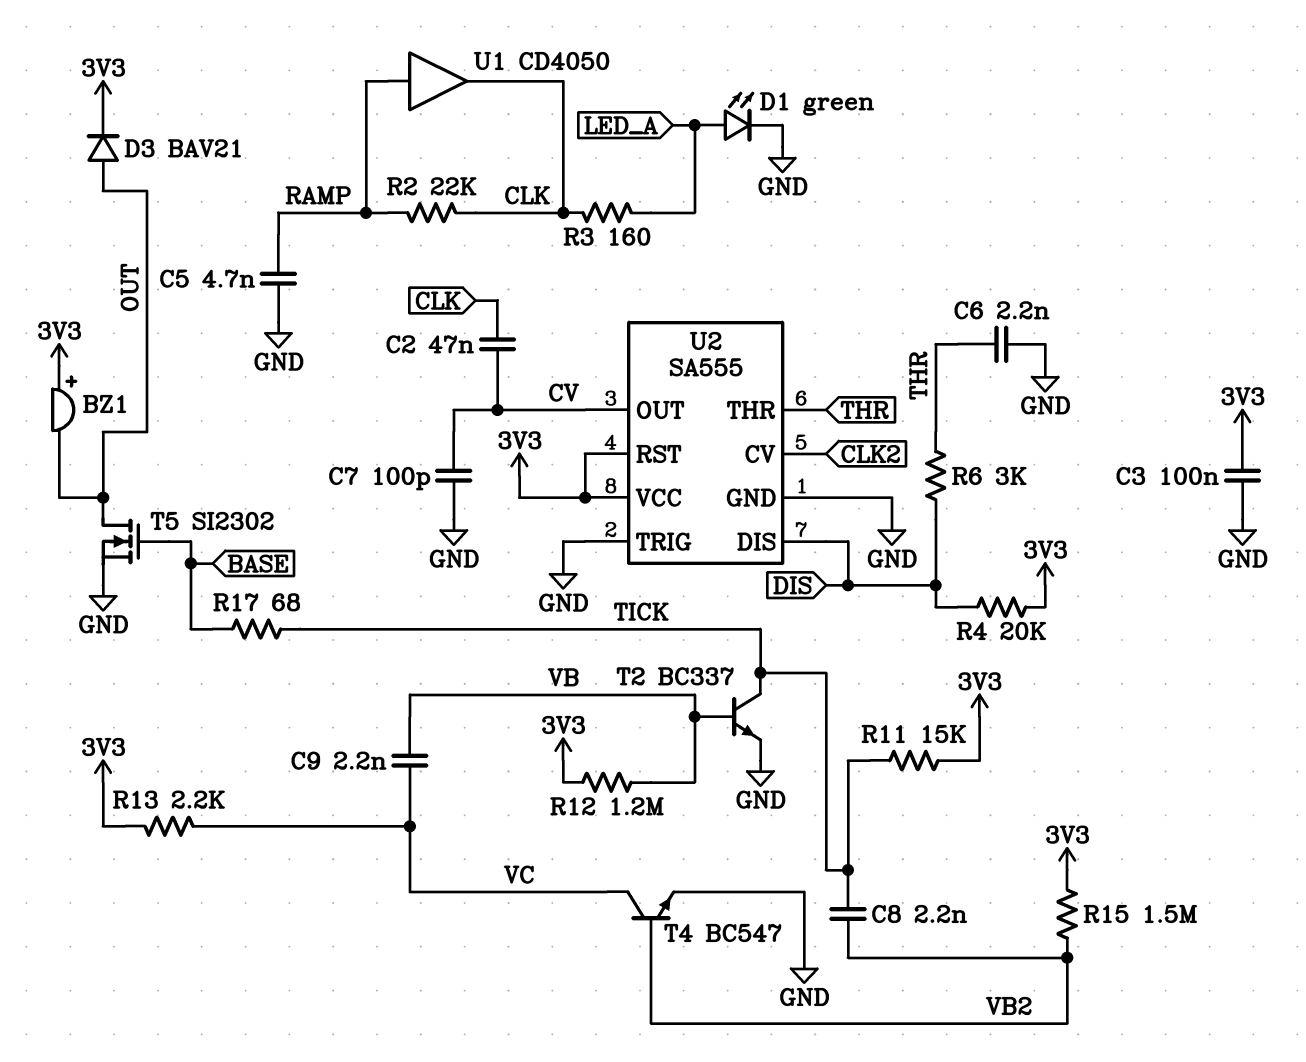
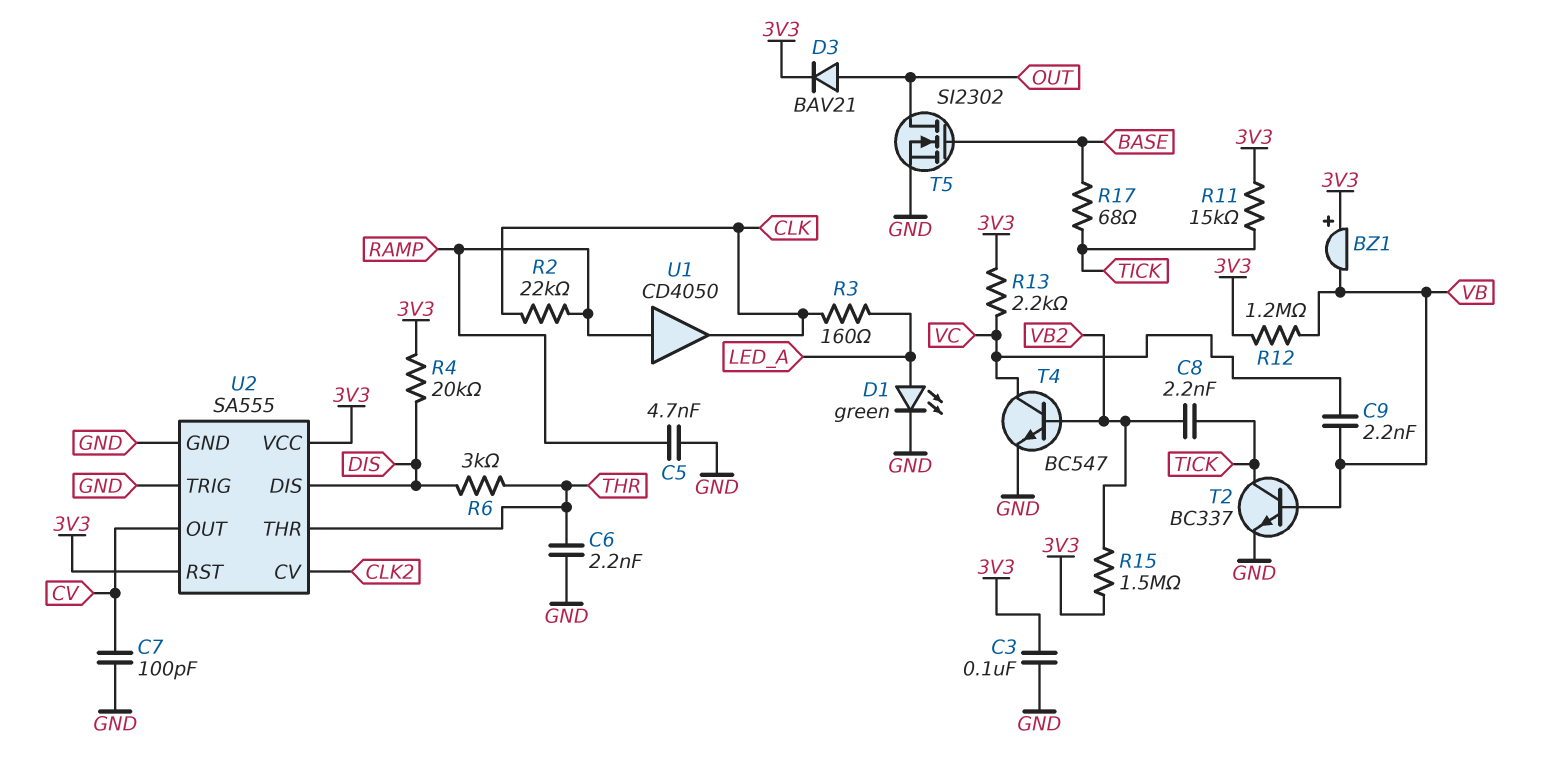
BZ1: buzzer (plus 3V3, minus OUT) -> buzzer (plus 3V3, minus VB)
C2: 47nF (CLK, CV) -> none

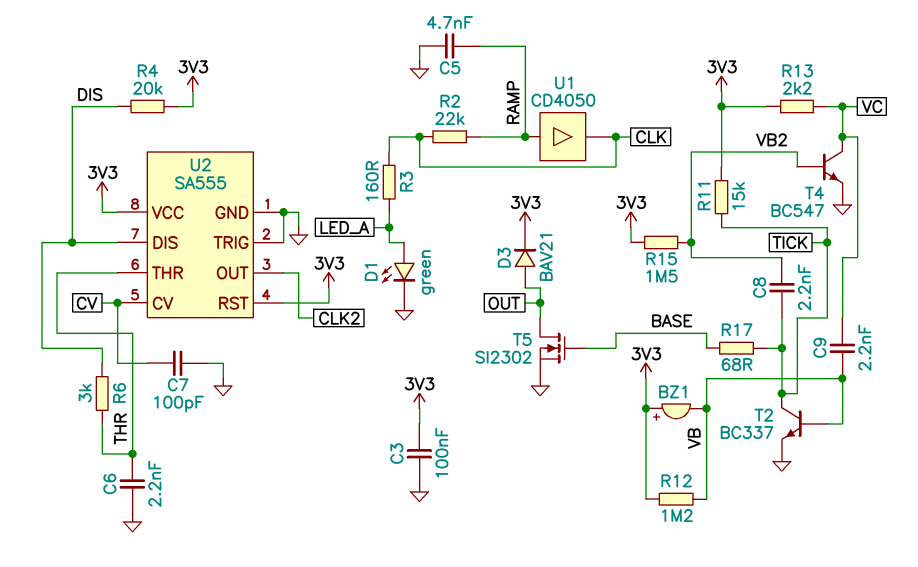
U2 pin CV: CLK2 -> CV
U2 pin OUT: CV -> CLK2

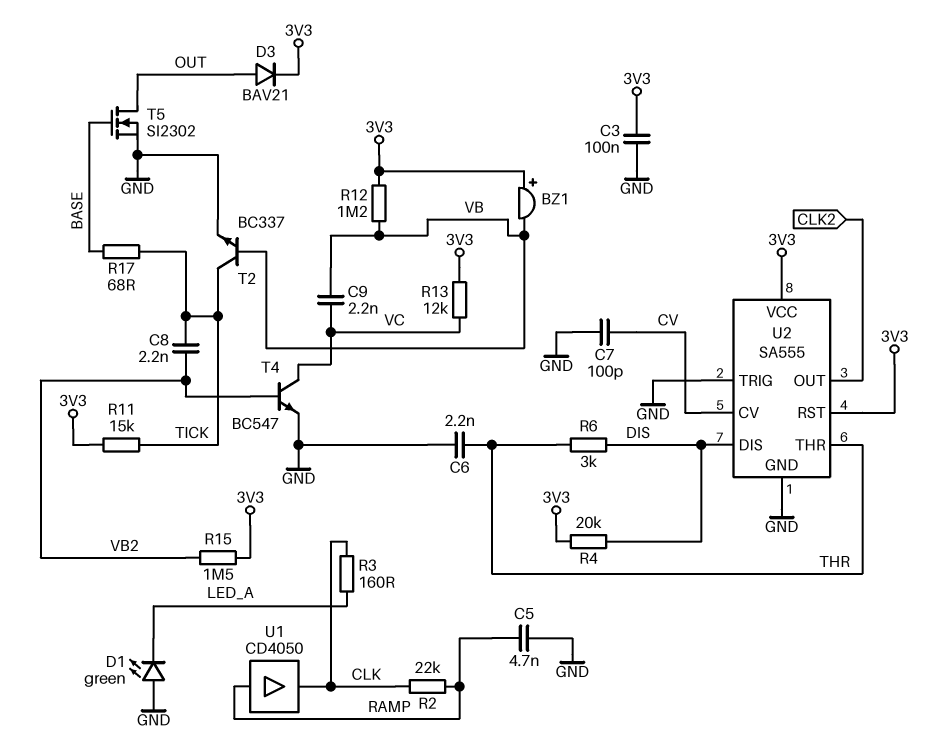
D1: LED green (A LED_A, K GND) -> LED green (A GND, K LED_A)
R13: 2.2k (3V3, VC) -> 12k (3V3, VC)

